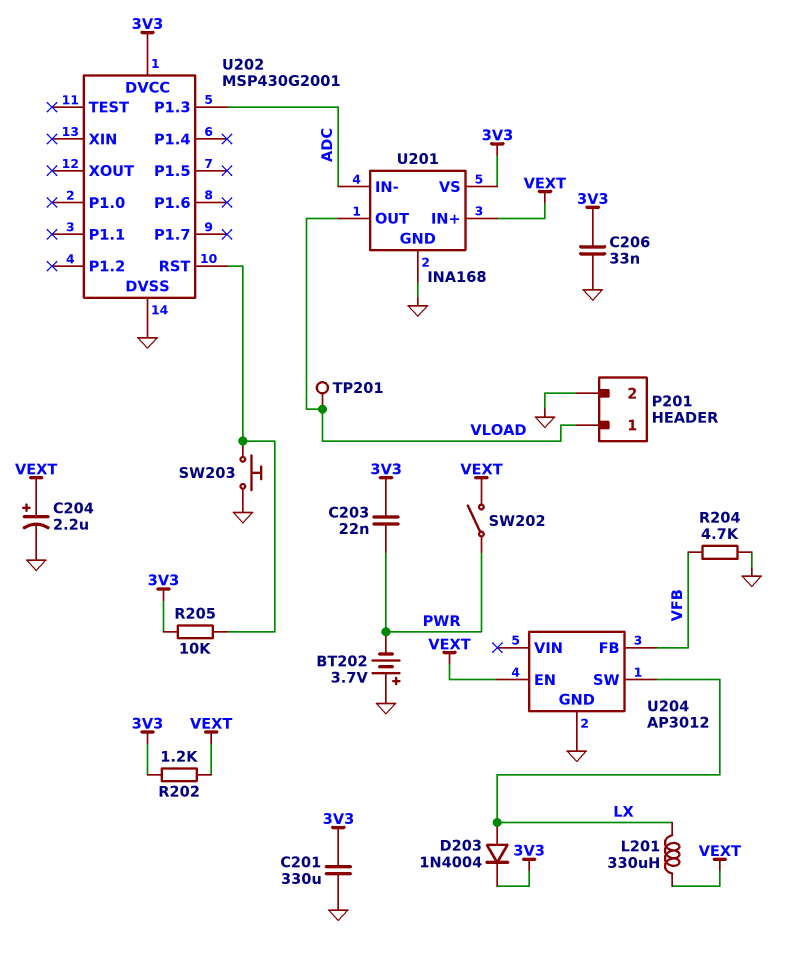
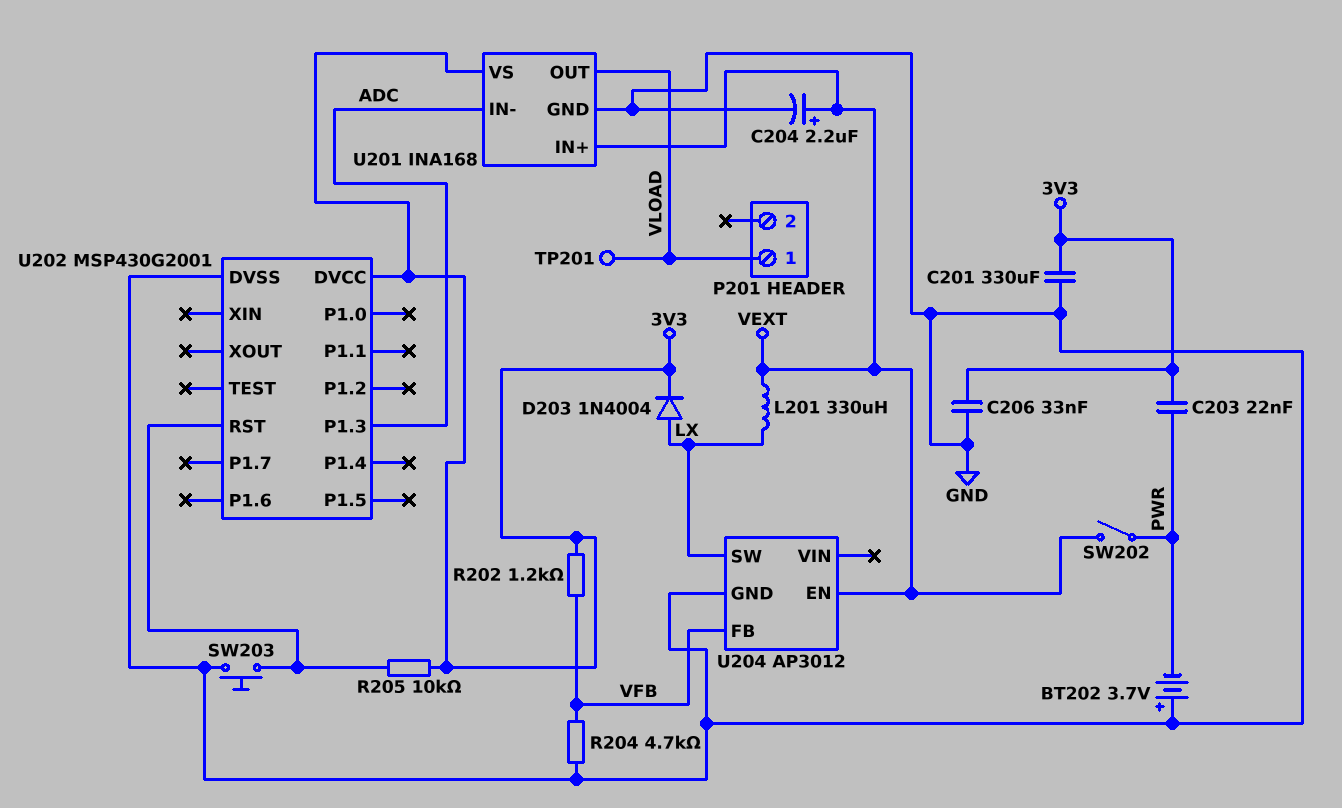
P201 pin 2: GND -> none
R202: 1.2k (3V3, VEXT) -> 1.2k (3V3, VFB)

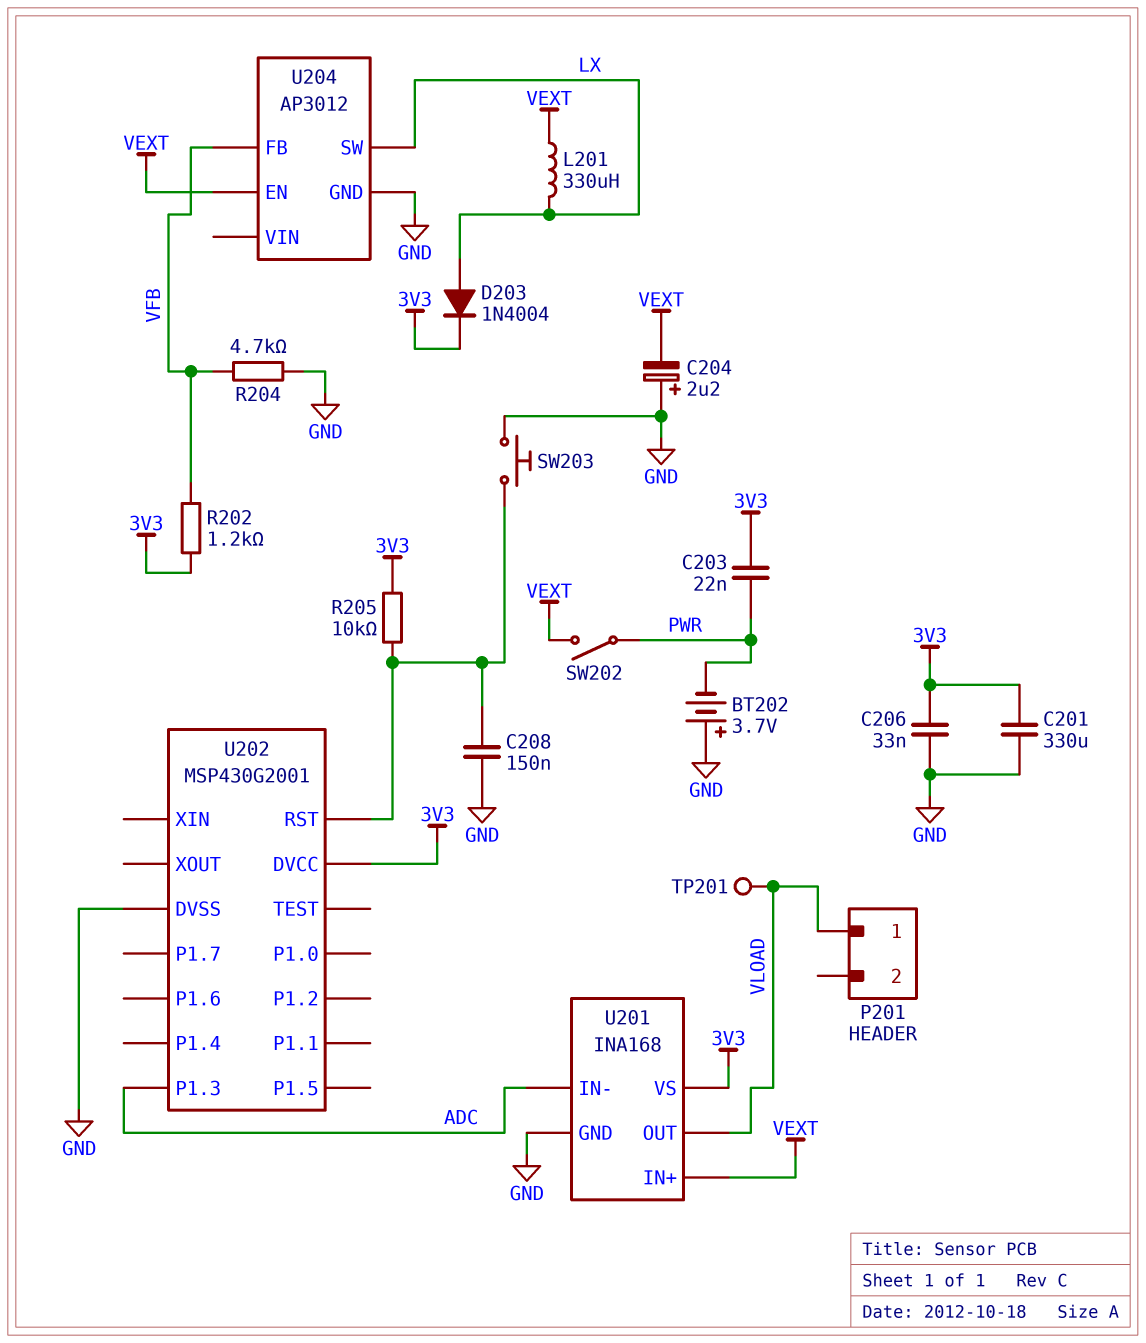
C204: 2.2uF (plus VEXT, minus GND) -> 2.2uF (plus GND, minus VEXT)
C208: none -> 150nF (GND, U202/RST)

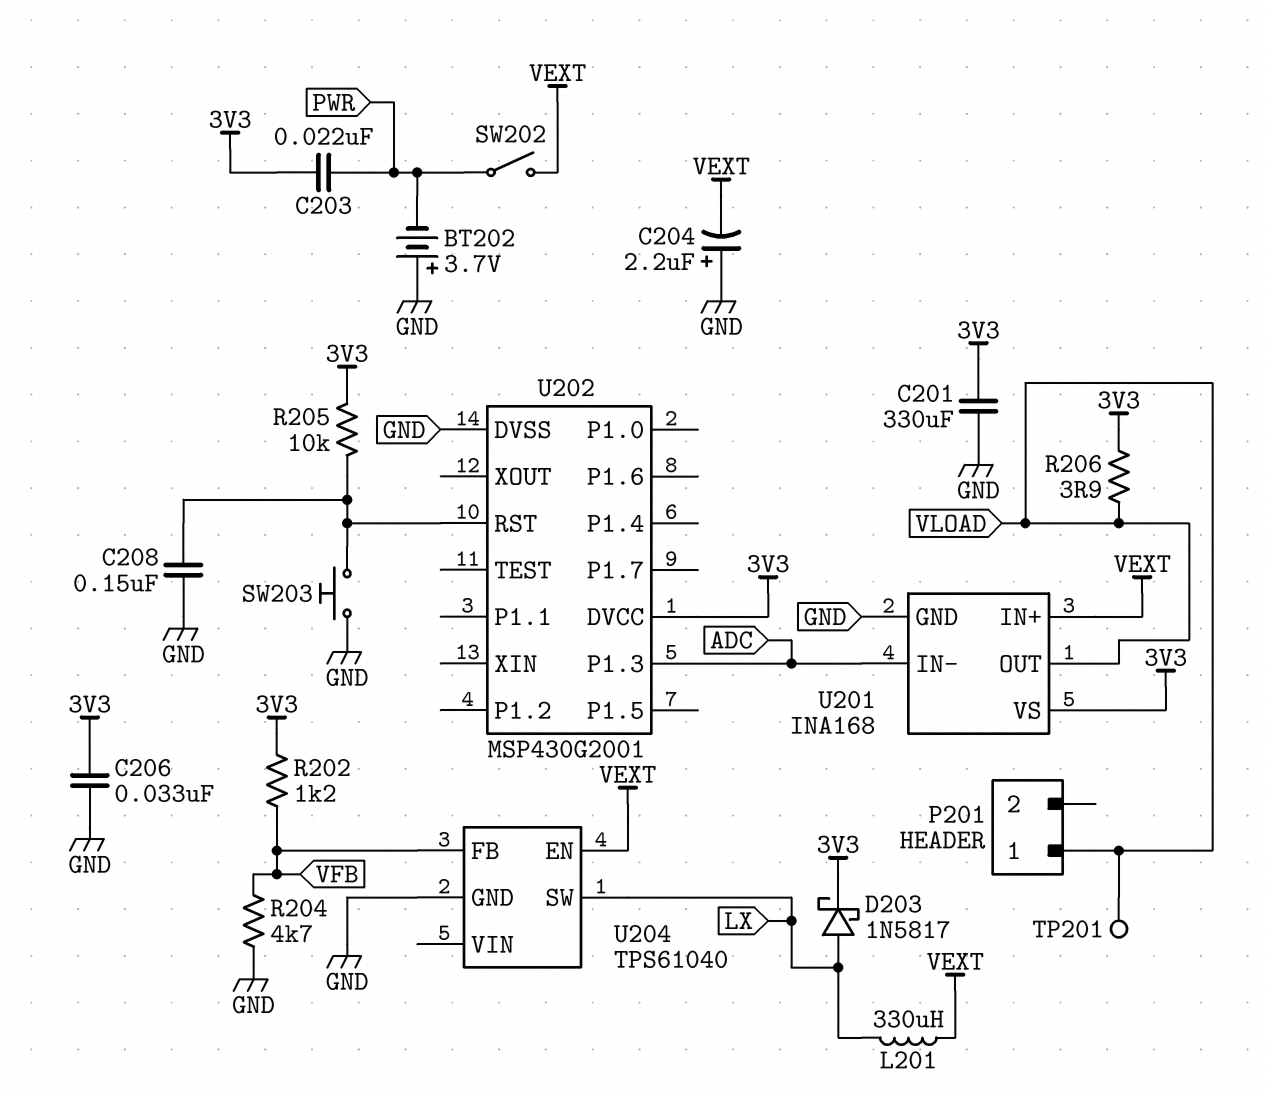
D203: diode 1N4004 (A LX, K 3V3) -> schottky 1N5817 (A LX, K 3V3)
R206: none -> 3.9 (3V3, VLOAD)
U204: AP3012 -> TPS61040

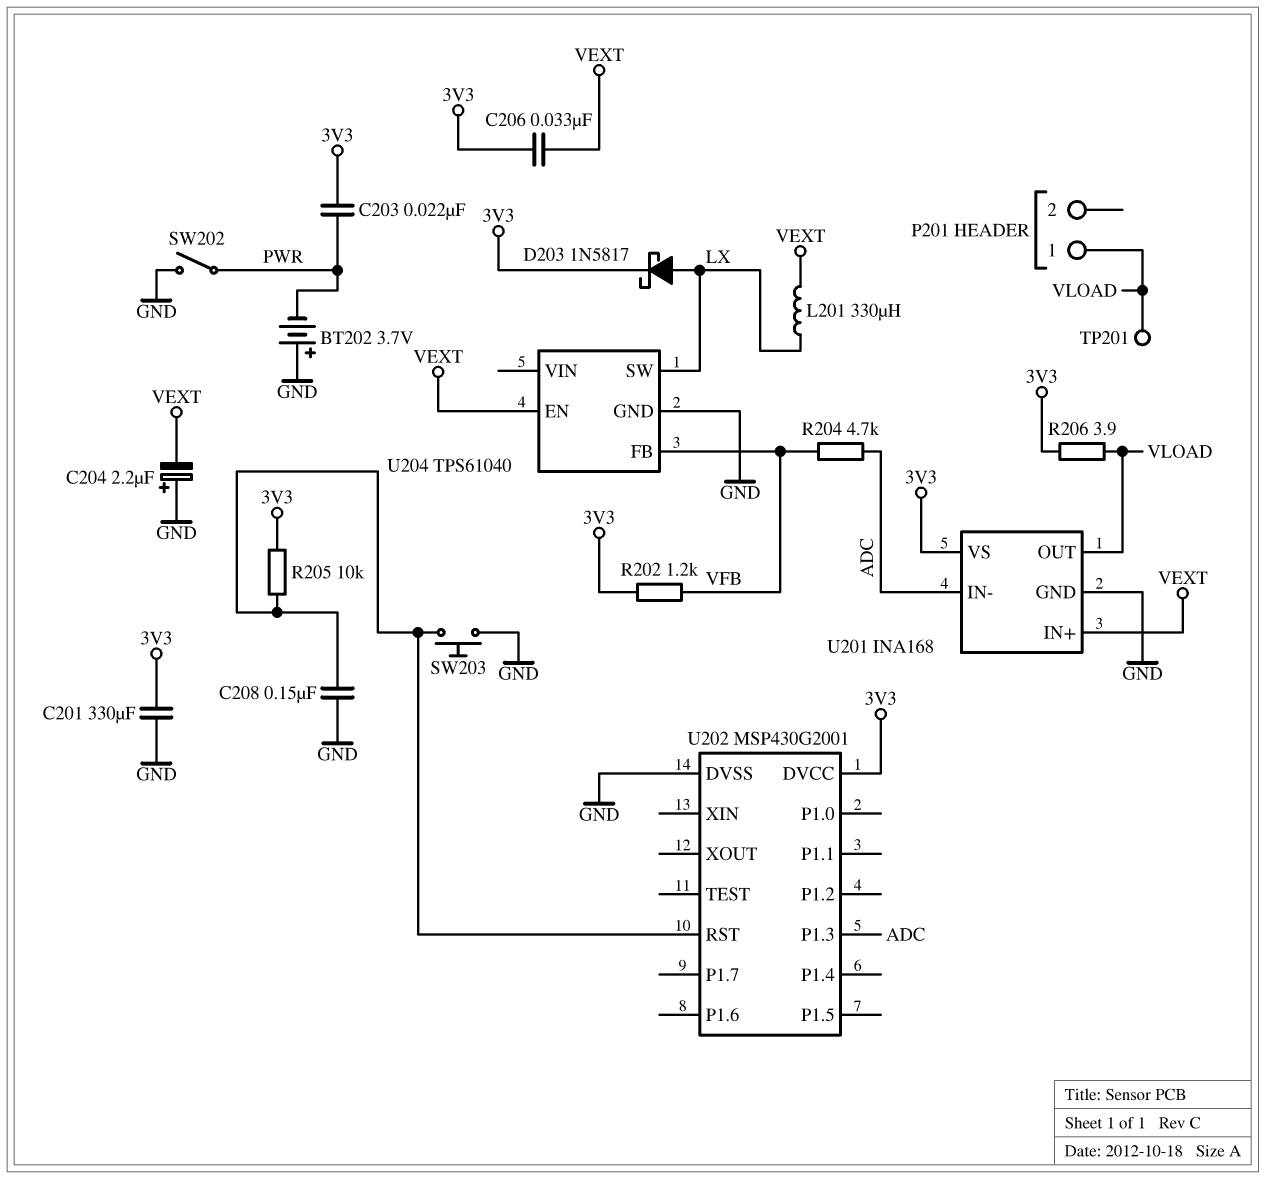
C206: 33nF (3V3, GND) -> 33nF (3V3, VEXT)
R204: 4.7k (GND, VFB) -> 4.7k (ADC, VFB)
SW202: switch (PWR, VEXT) -> switch (GND, PWR)

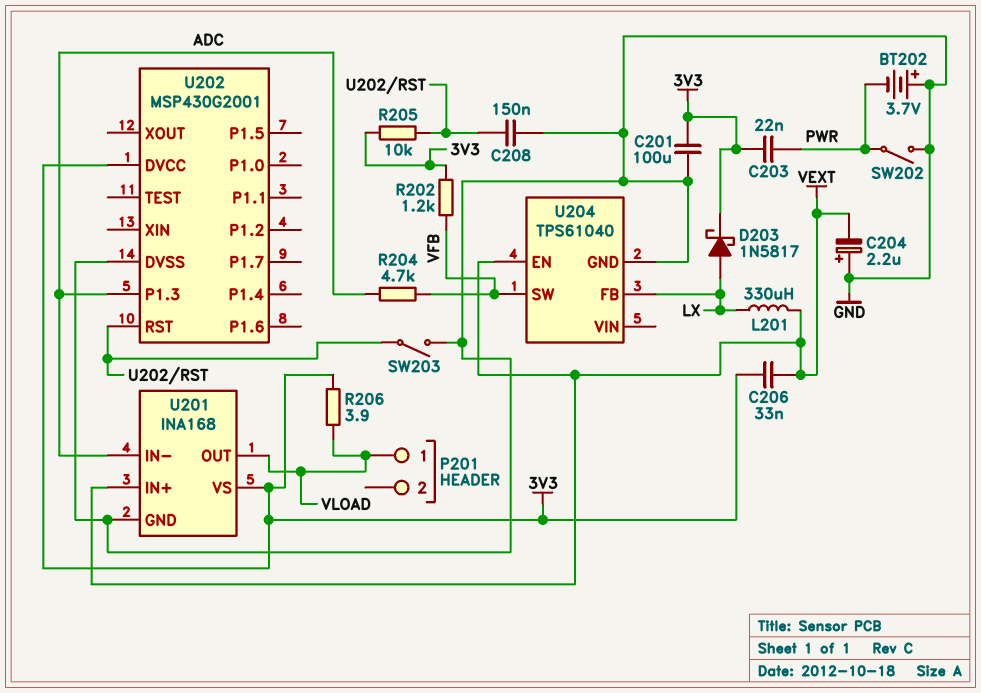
C201: 330uF (3V3, GND) -> 100uF (3V3, GND)
SW203: button (GND, U202/RST) -> switch (GND, U202/RST)
TP201: test point (VLOAD) -> none
U204 pin FB: VFB -> LX
U204 pin SW: LX -> VFB

